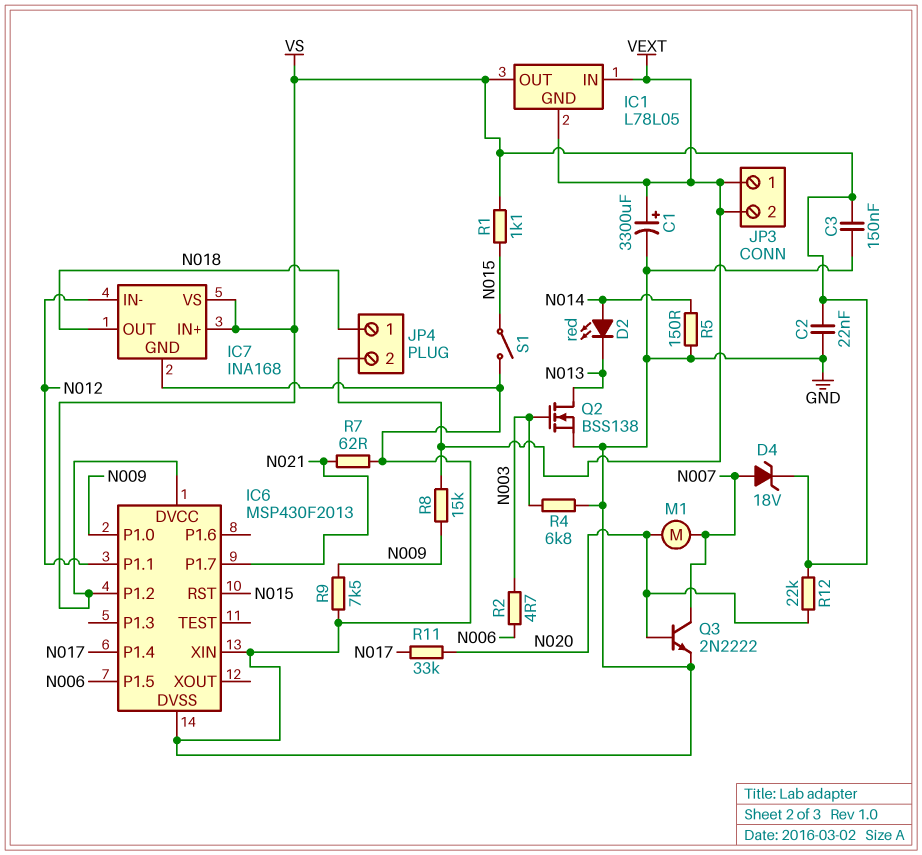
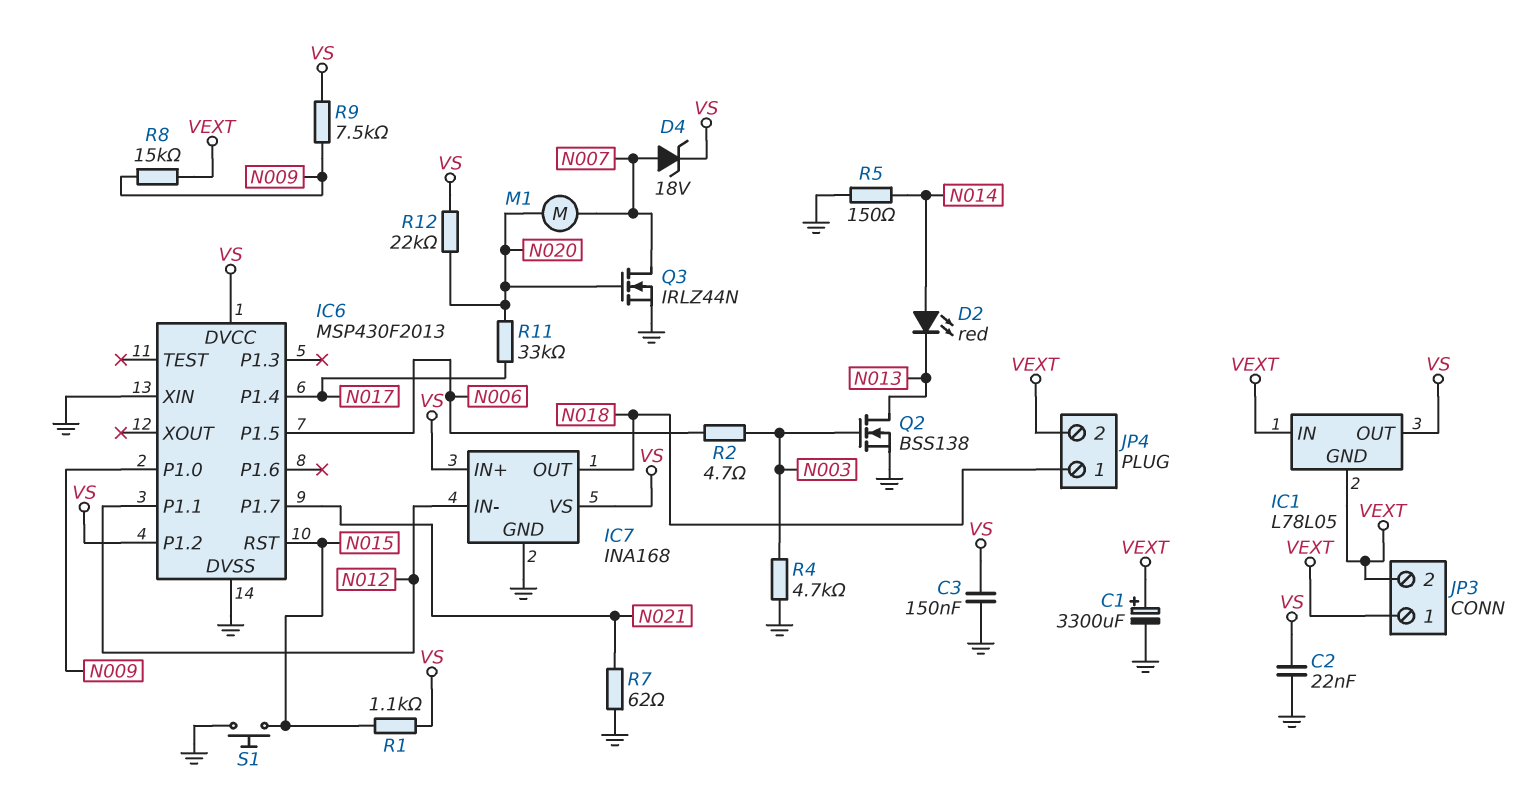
Q3: NPN 2N2222 (B N020, C N007, E GND) -> NMOS IRLZ44N (G N020, D N007, S GND)
R4: 6.8k (GND, N003) -> 4.7k (GND, N003)
R9: 7.5k (GND, N009) -> 7.5k (N009, VS)
S1: switch (GND, N015) -> button (GND, N015)

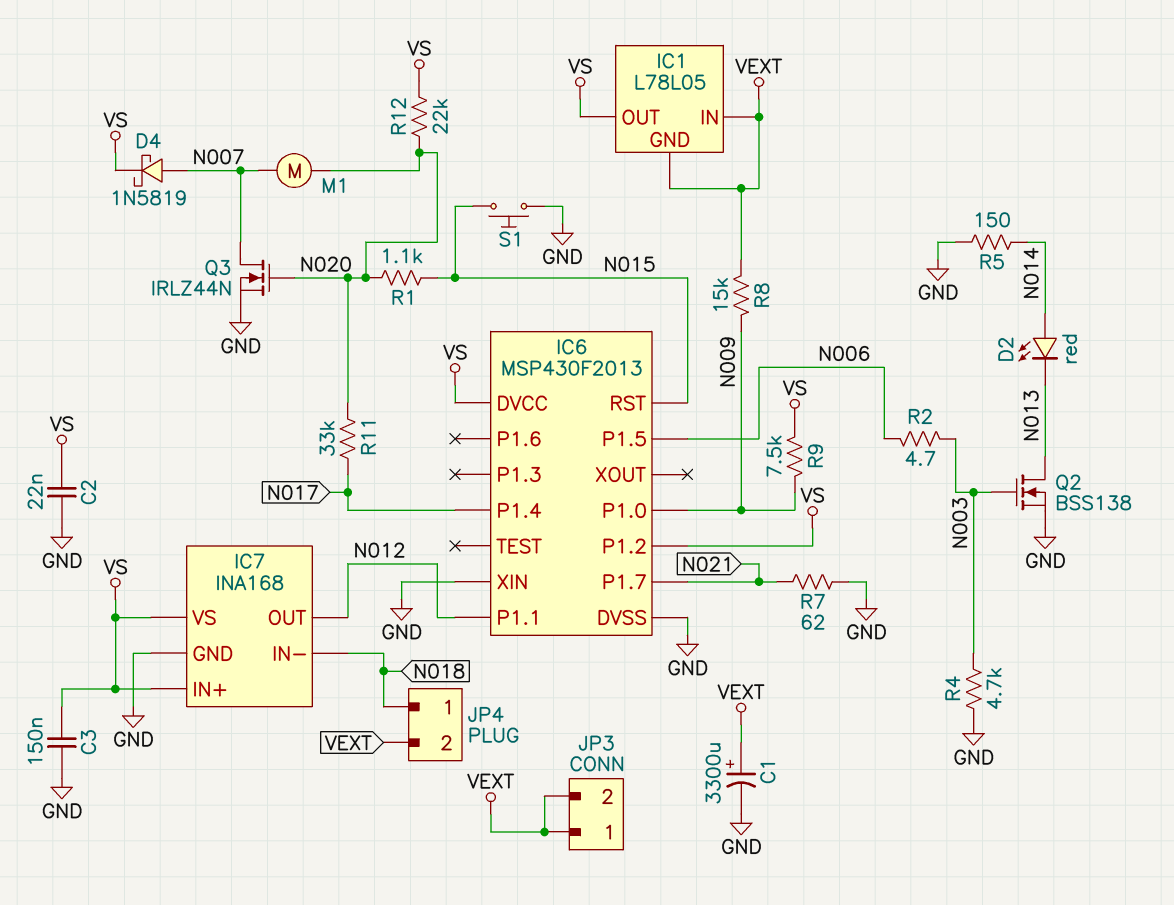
D4: zener 18V (A N007, K VS) -> schottky 1N5819 (A N007, K VS)
IC7 pin IN-: N012 -> N018
IC7 pin OUT: N018 -> N012
R1: 1.1k (N015, VS) -> 1.1k (N015, N020)

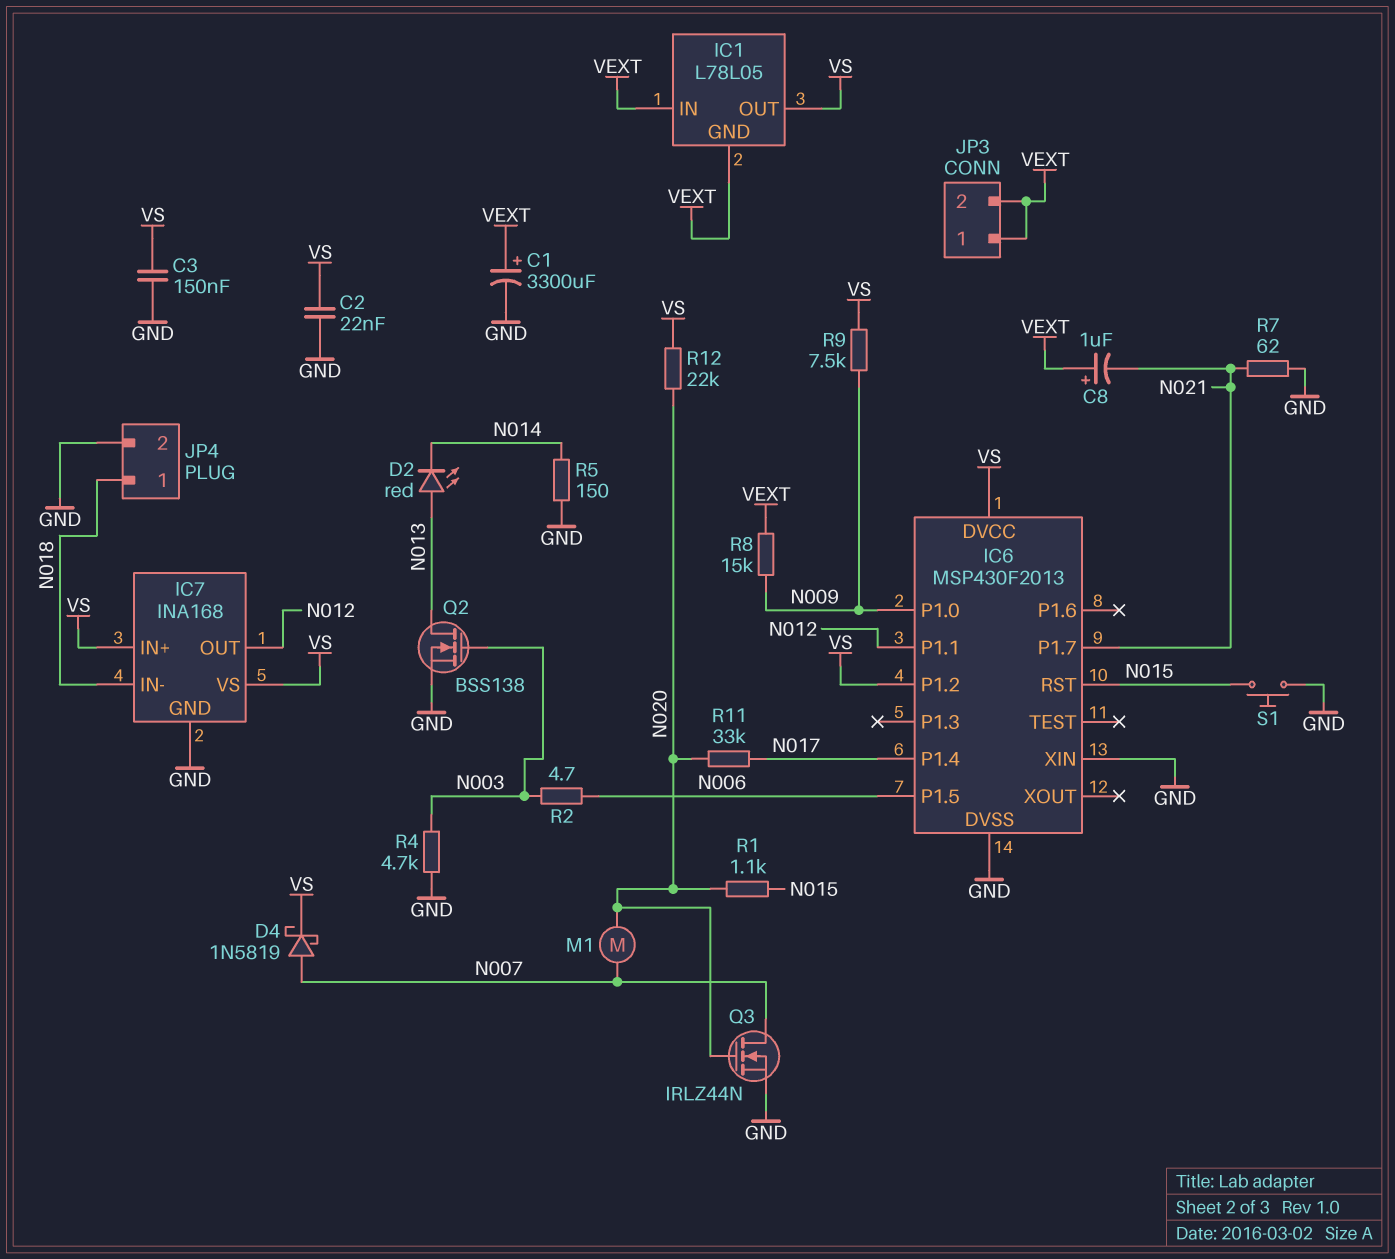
C8: none -> 1uF (plus VEXT, minus N021)
D2: LED red (A N014, K N013) -> LED red (A N013, K N014)
JP4 pin 2: VEXT -> GND

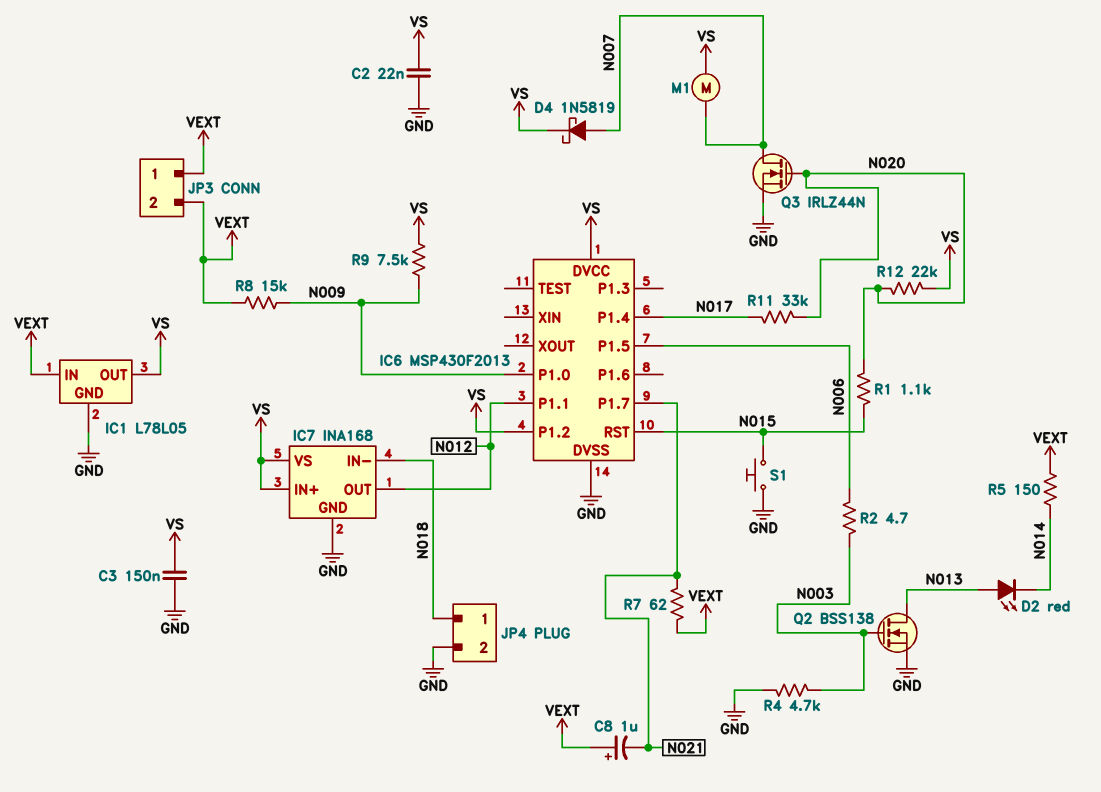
C1: 3300uF (plus VEXT, minus GND) -> none
IC1 pin GND: VEXT -> GND
IC6 pin XIN: GND -> none
M1: motor (N007, N020) -> motor (N007, VS)
R5: 150 (GND, N014) -> 150 (N014, VEXT)
R7: 62 (GND, N021) -> 62 (N021, VEXT)

